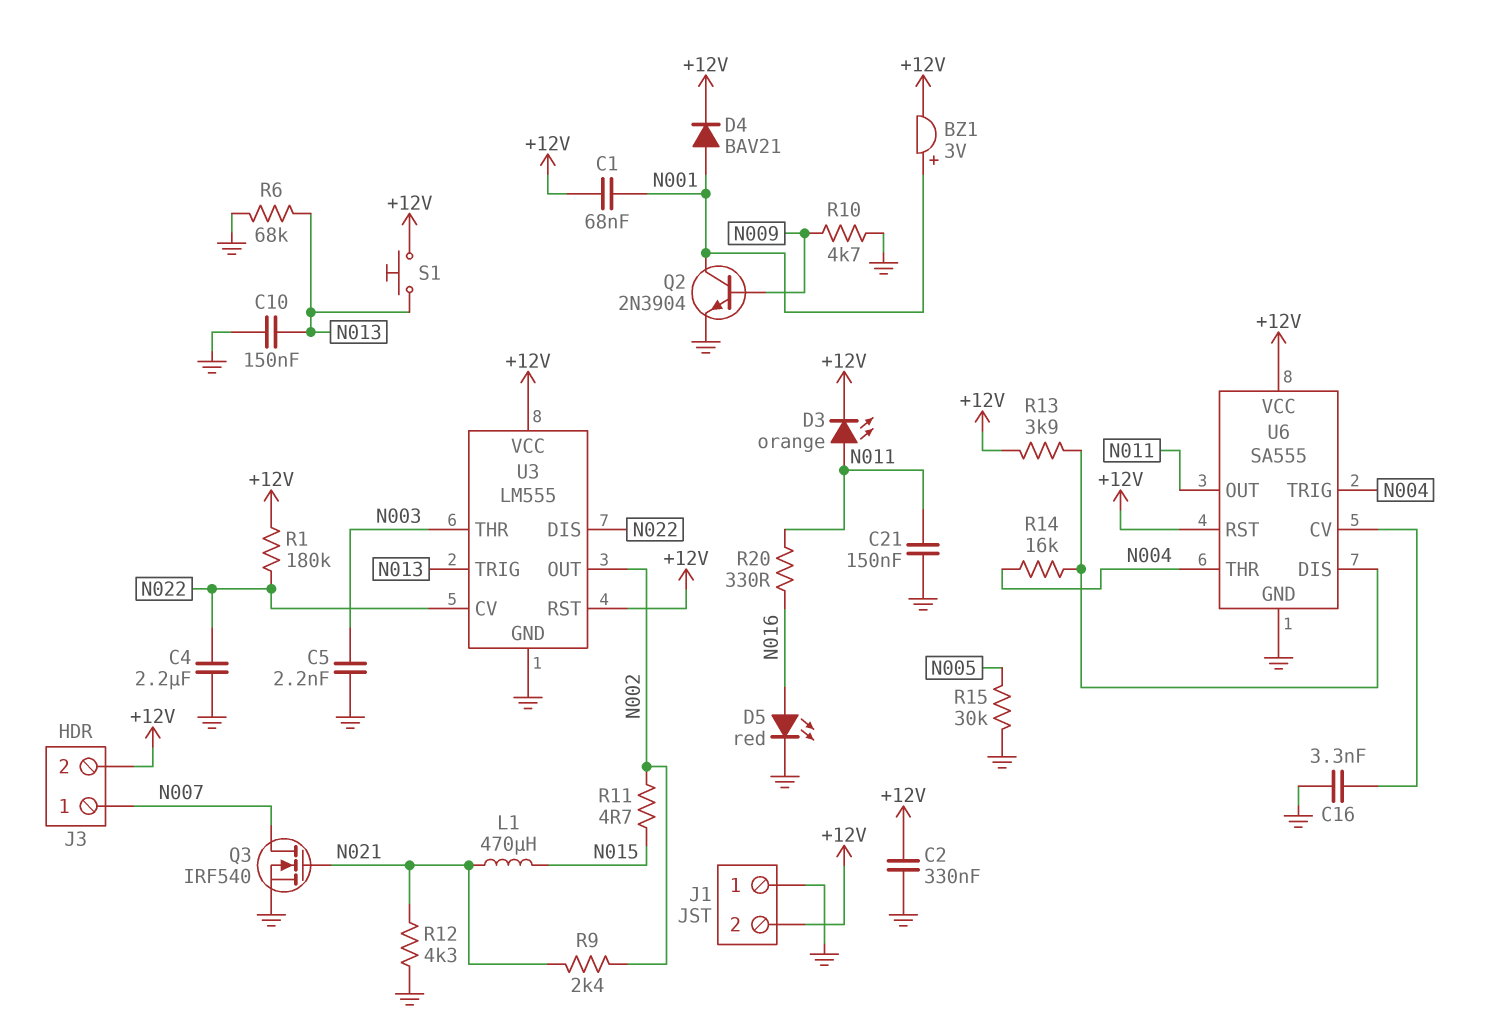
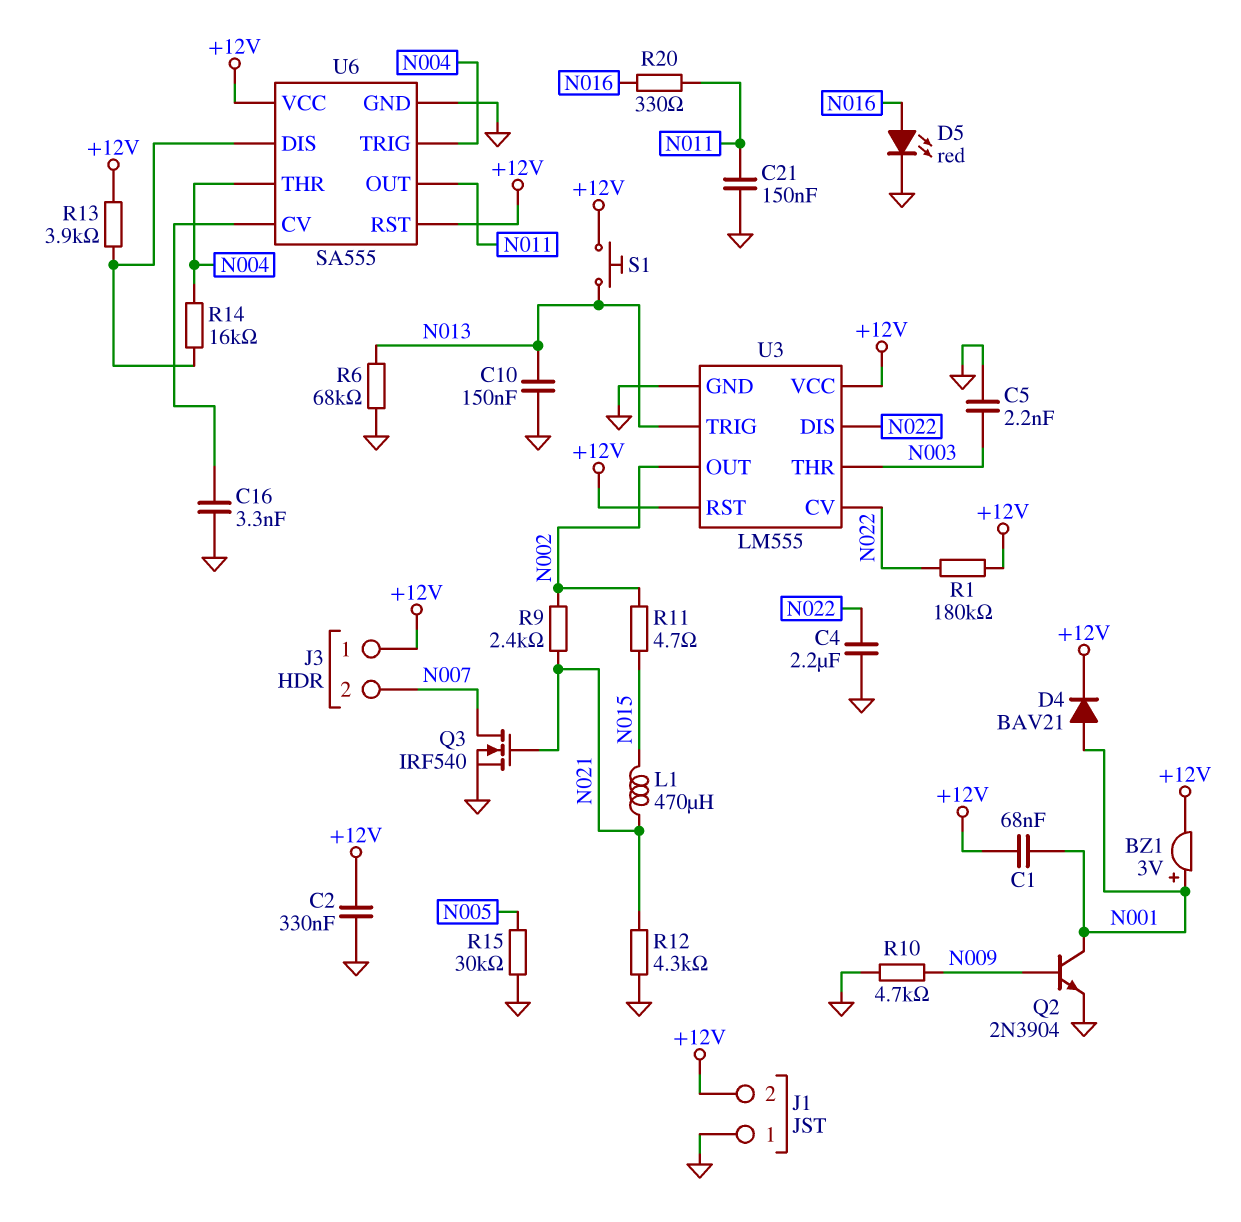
D3: LED orange (A N011, K +12V) -> none
J3 pin 1: N007 -> +12V
J3 pin 2: +12V -> N007

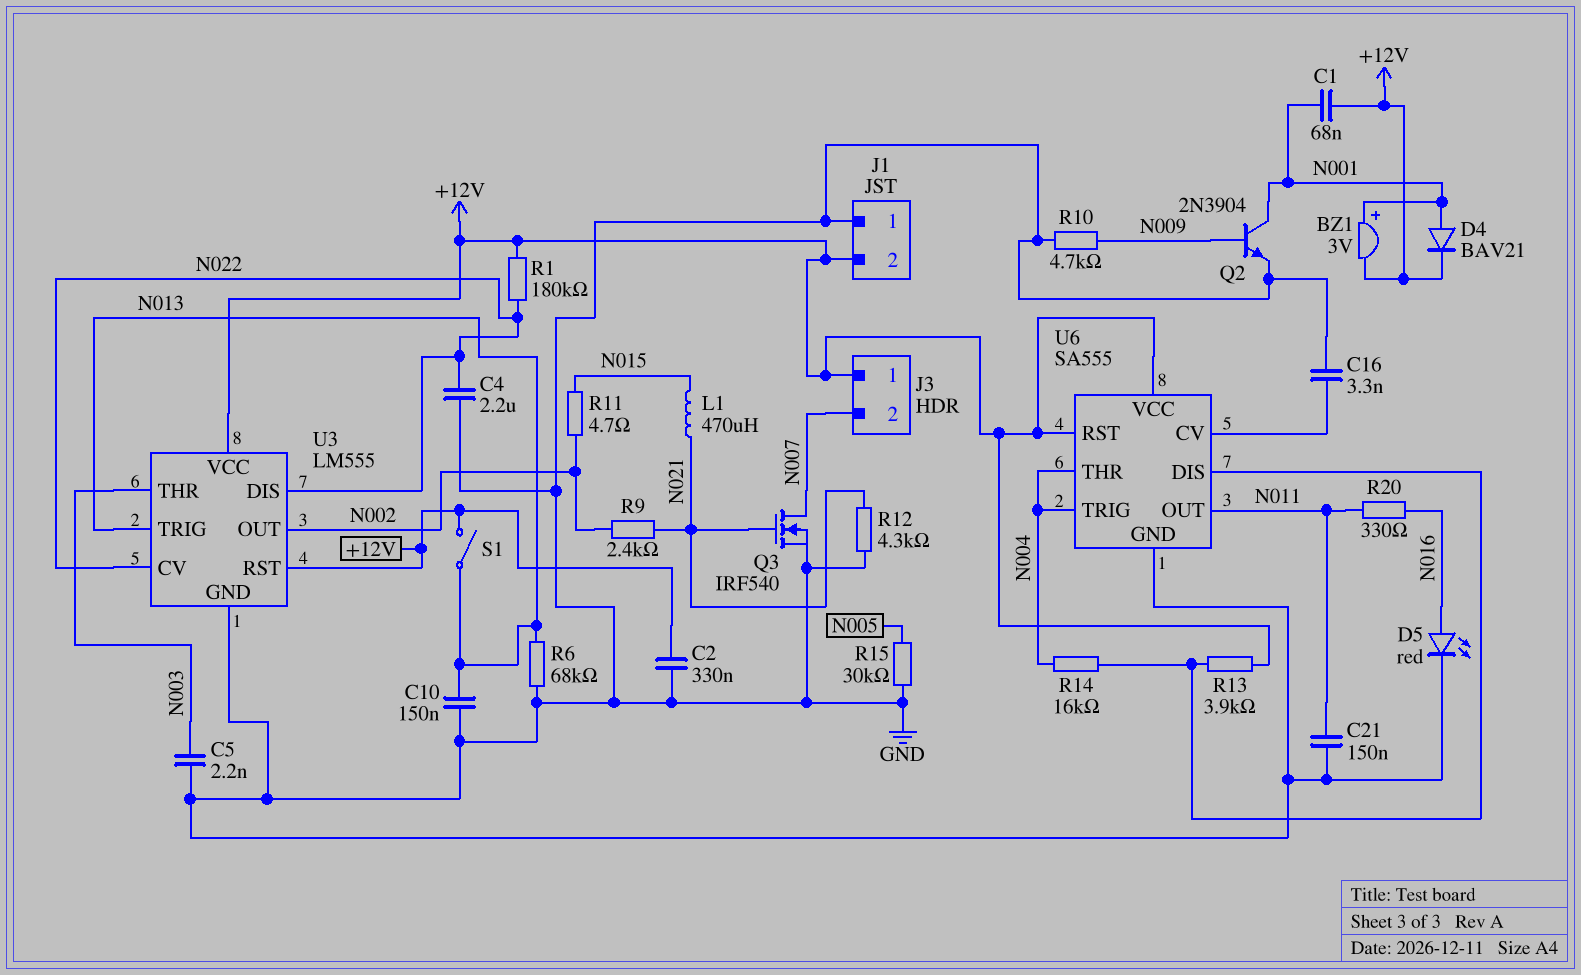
S1: button (+12V, N013) -> switch (+12V, N013)

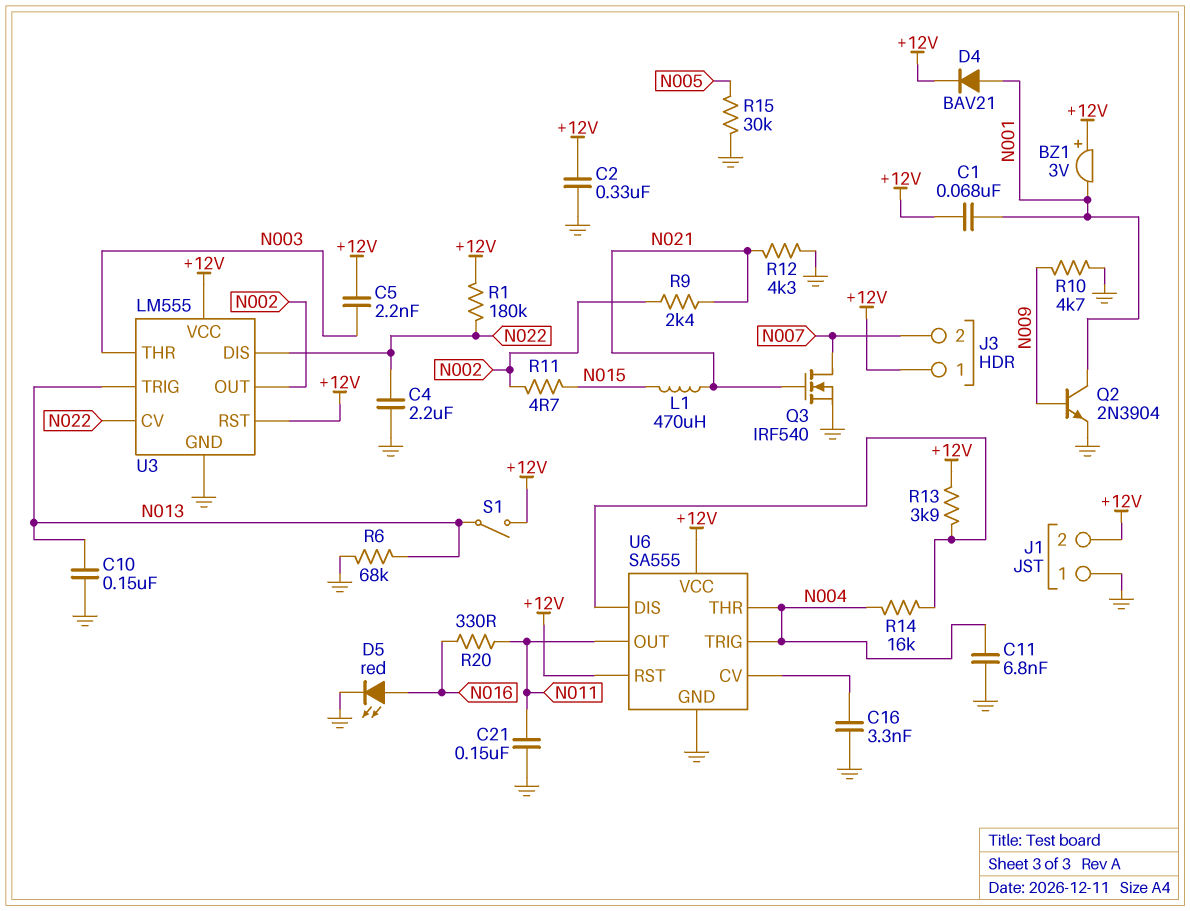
BZ1: buzzer 3V (plus N001, minus +12V) -> buzzer 3V (plus +12V, minus N001)
C5: 2.2nF (GND, N003) -> 2.2nF (+12V, N003)
C11: none -> 6.8nF (GND, N004)

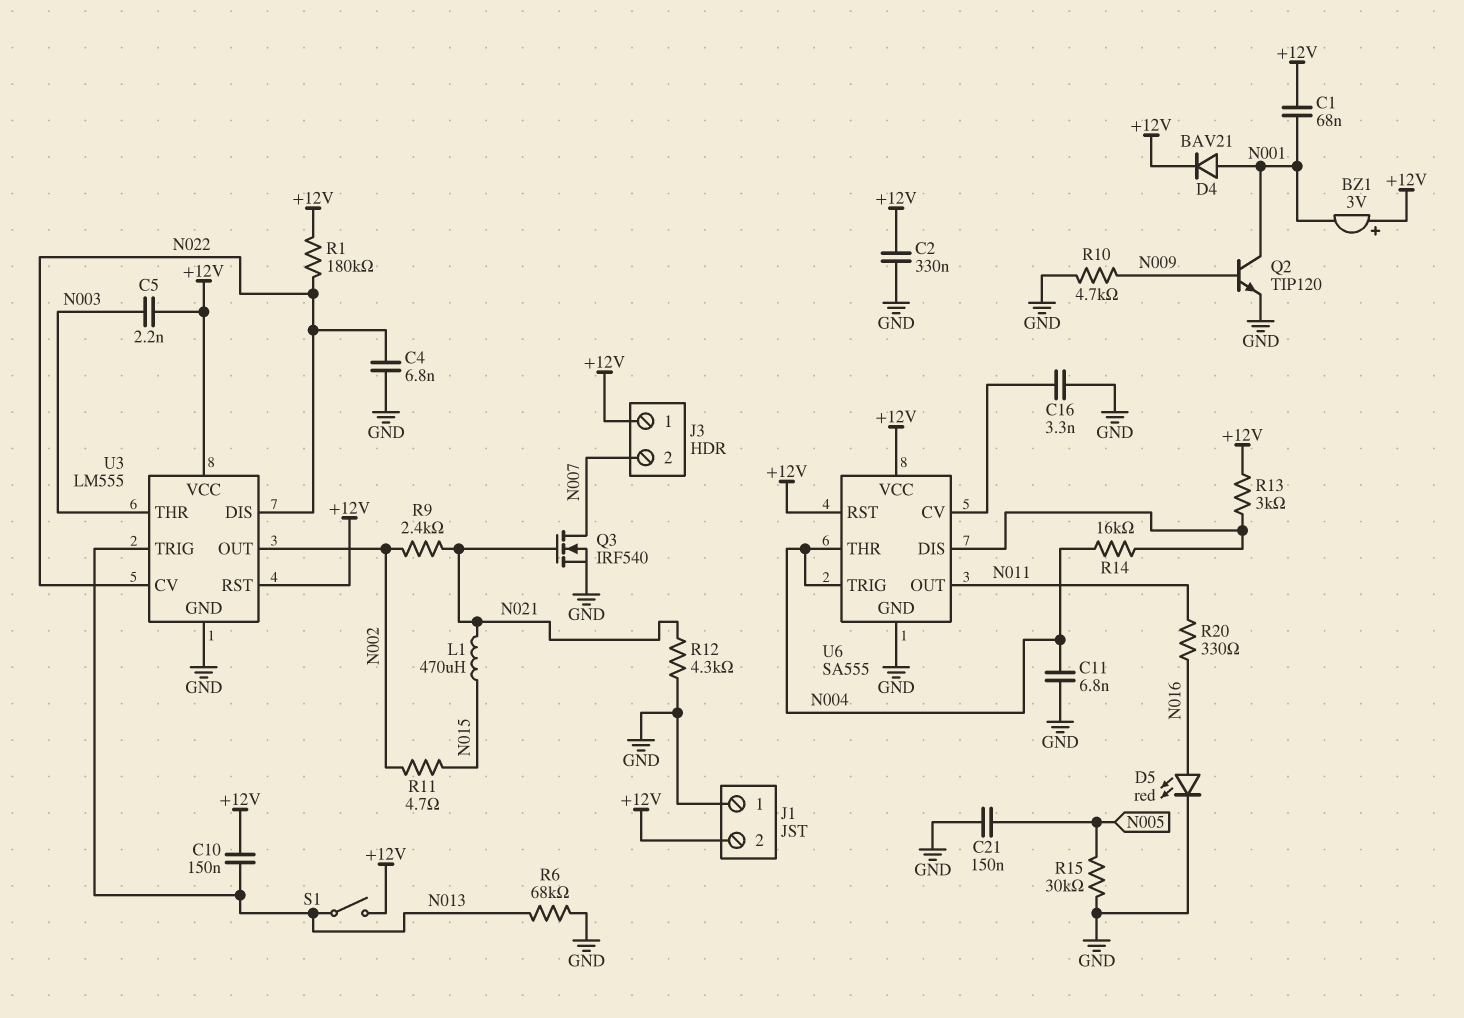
C4: 2.2uF (GND, N022) -> 6.8nF (GND, N022)
C10: 150nF (GND, N013) -> 150nF (+12V, N013)
C21: 150nF (GND, N011) -> 150nF (GND, N005)
Q2: NPN 2N3904 (B N009, C N001, E GND) -> NPN TIP120 (B N009, C N001, E GND)
R13: 3.9k (+12V, U6/DIS) -> 3k (+12V, U6/DIS)

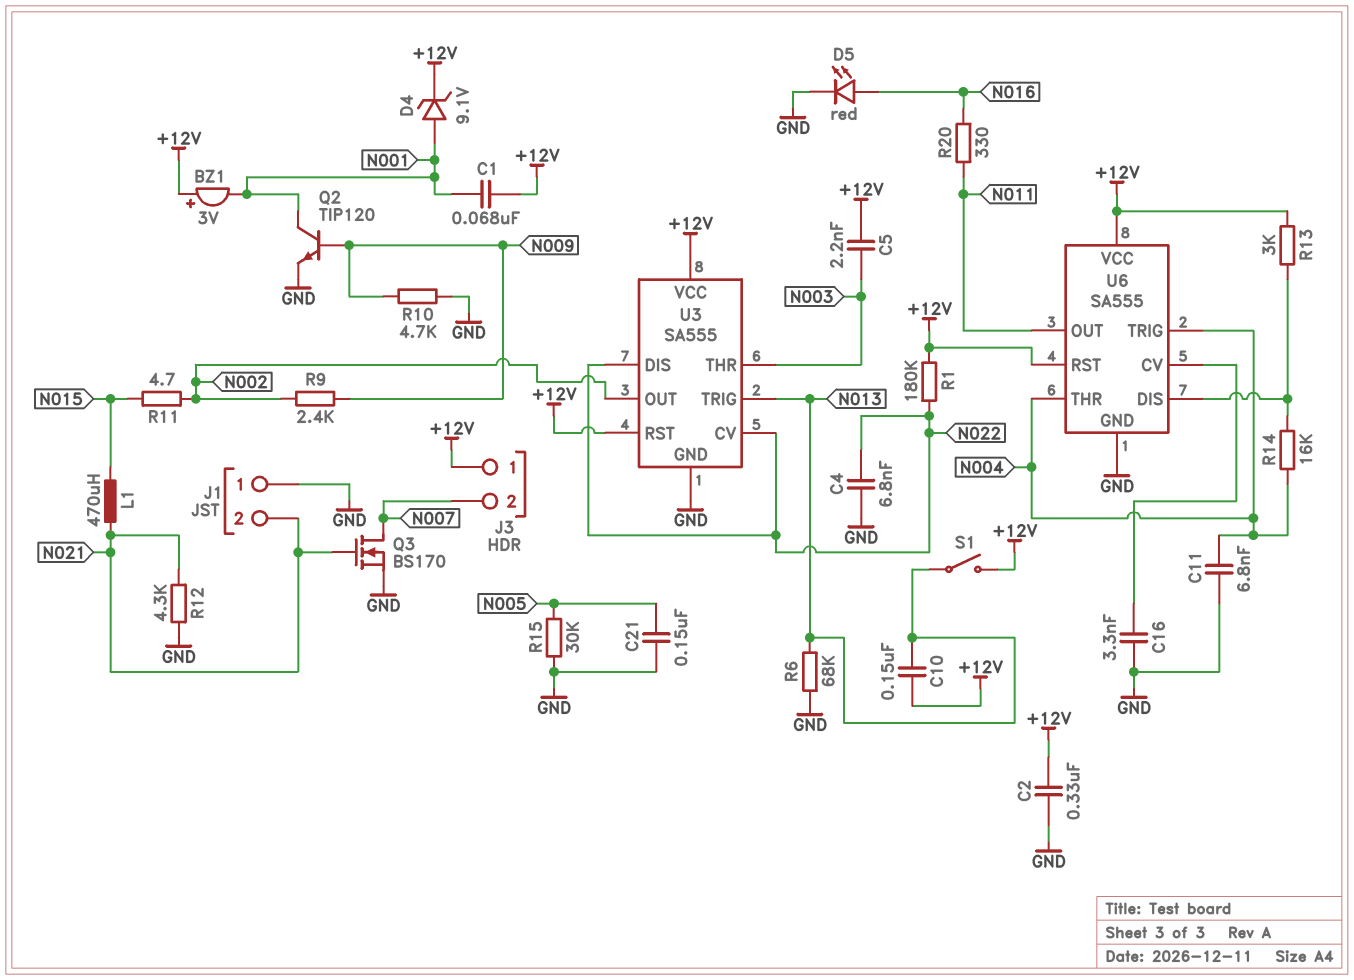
D4: diode BAV21 (A N001, K +12V) -> zener 9.1V (A N001, K +12V)
J1 pin 2: +12V -> N021
Q3: NMOS IRF540 (G N021, D N007, S GND) -> NMOS BS170 (G N021, D N007, S GND)
R9: 2.4k (N002, N021) -> 2.4k (N002, N009)
U3: LM555 -> SA555

